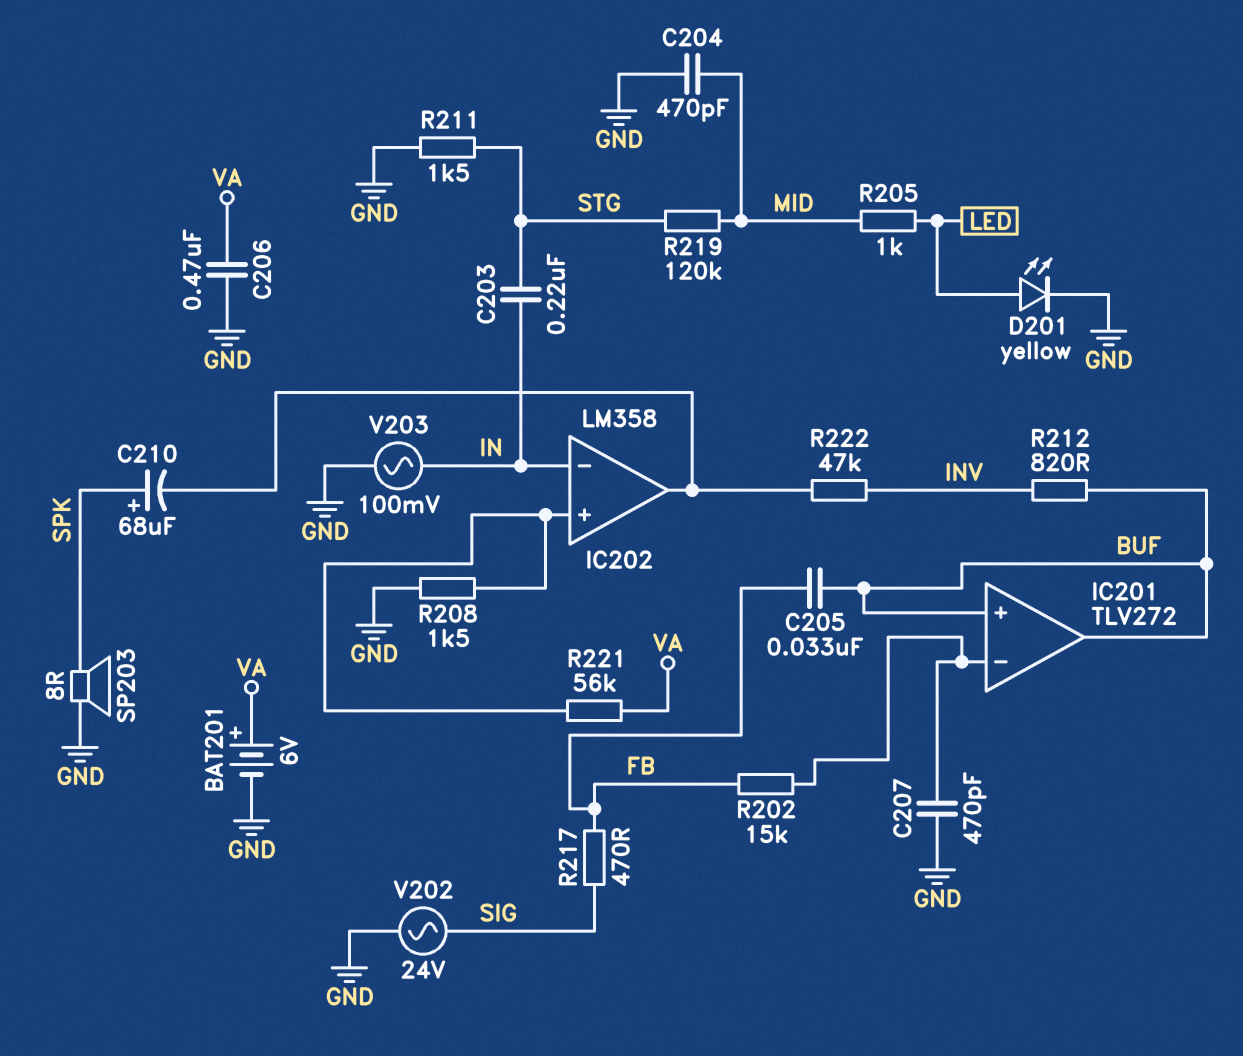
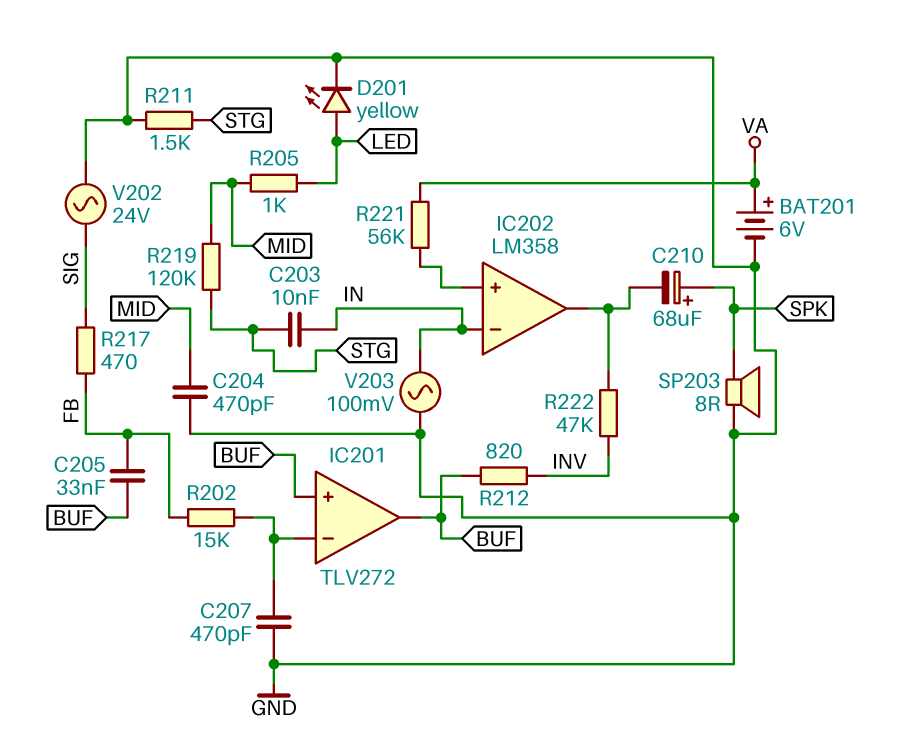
C203: 220nF (IN, STG) -> 10nF (IN, STG)
C206: 470nF (GND, VA) -> none
R208: 1.5k (GND, IC202/in+) -> none

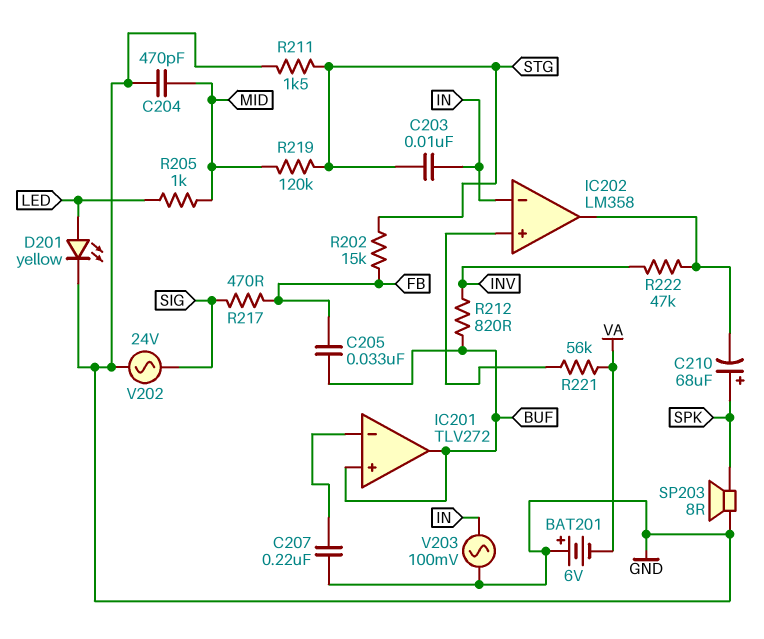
BAT201: 6V (plus VA, minus GND) -> 6V (plus GND, minus VA)
C207: 470pF (GND, IC201/in-) -> 220nF (GND, IC201/in-)
R202: 15k (FB, IC201/in-) -> 15k (FB, STG)

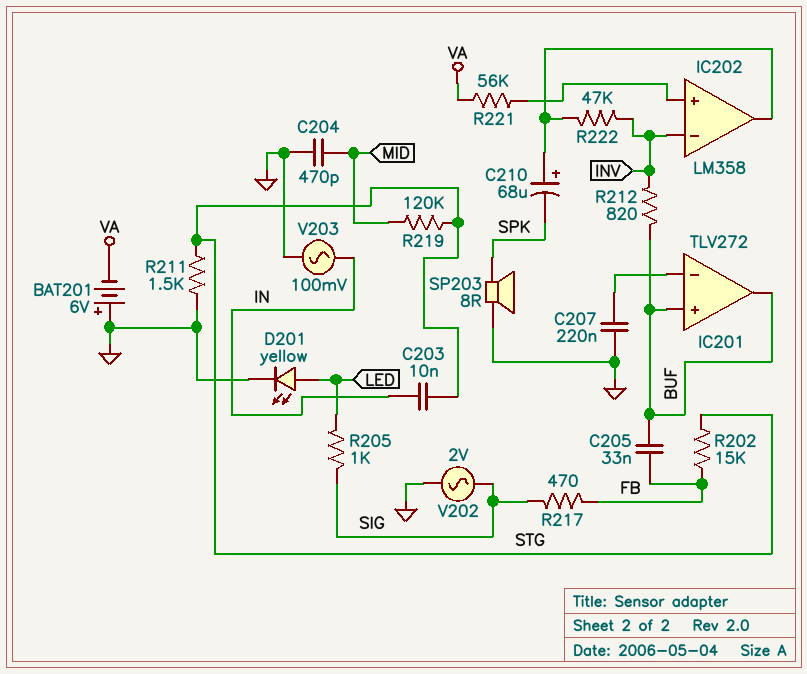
C210: 68uF (plus SPK, minus IC202/out) -> 68uF (plus IC202/out, minus SPK)
IC202 pin in-: IN -> INV
R205: 1k (LED, MID) -> 1k (LED, SIG)
V202: AC 24V (GND, SIG) -> AC 2V (GND, SIG)

